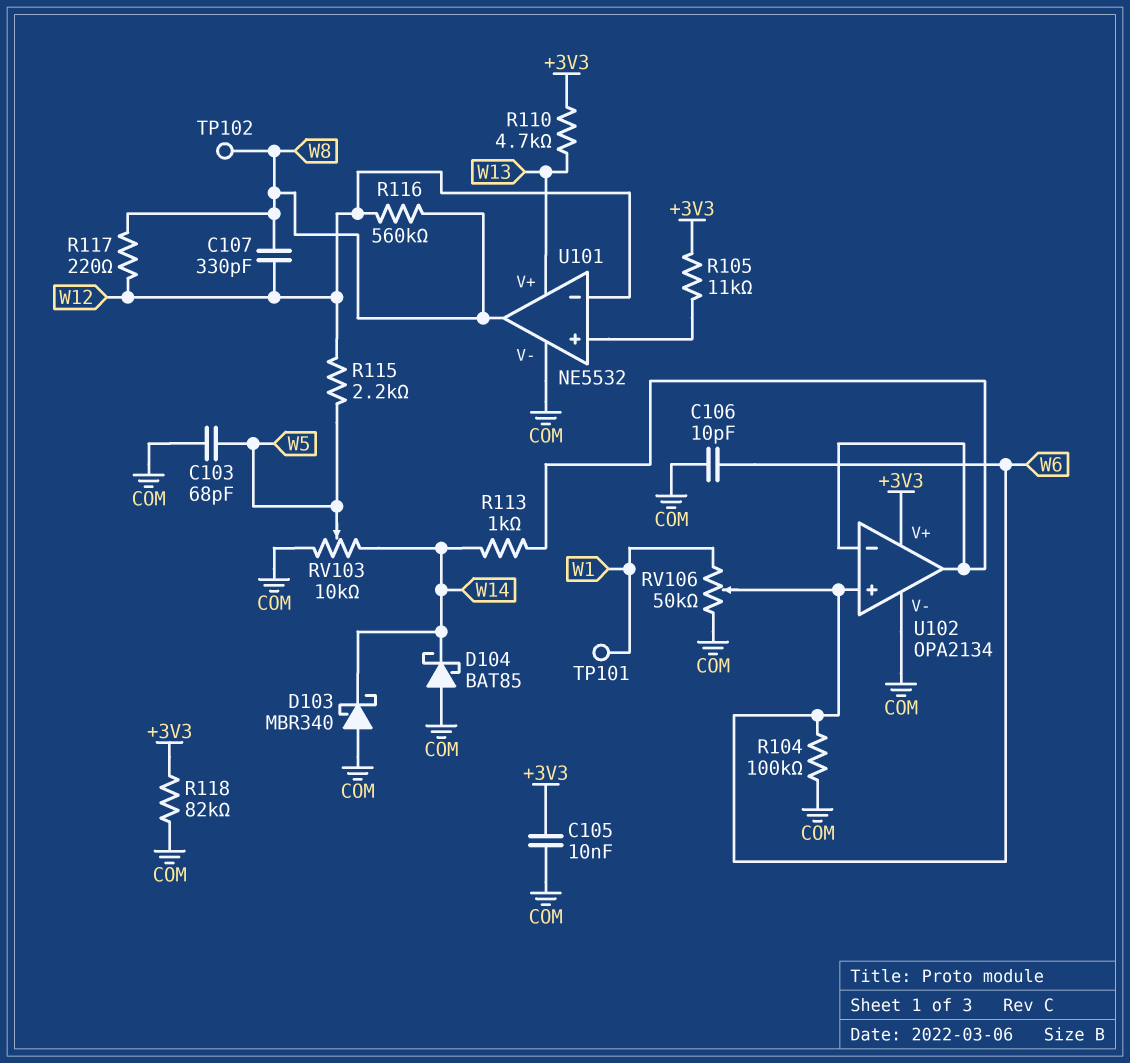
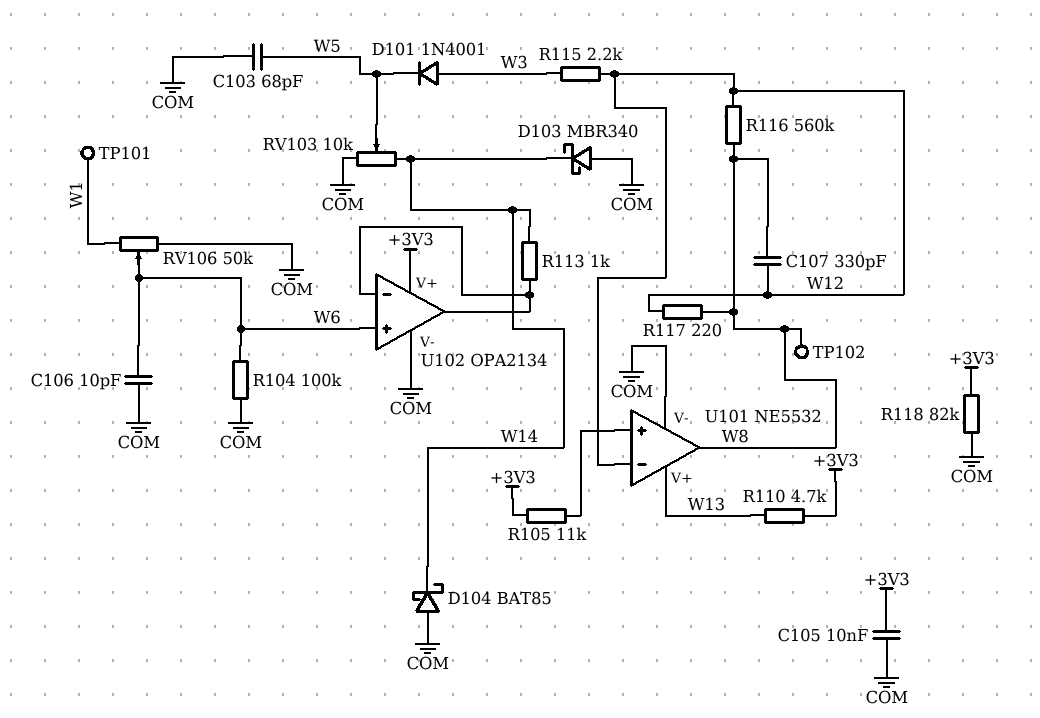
D101: none -> diode 1N4001 (A W3, K W5)
R115: 2.2k (W5, W12) -> 2.2k (W3, W12)

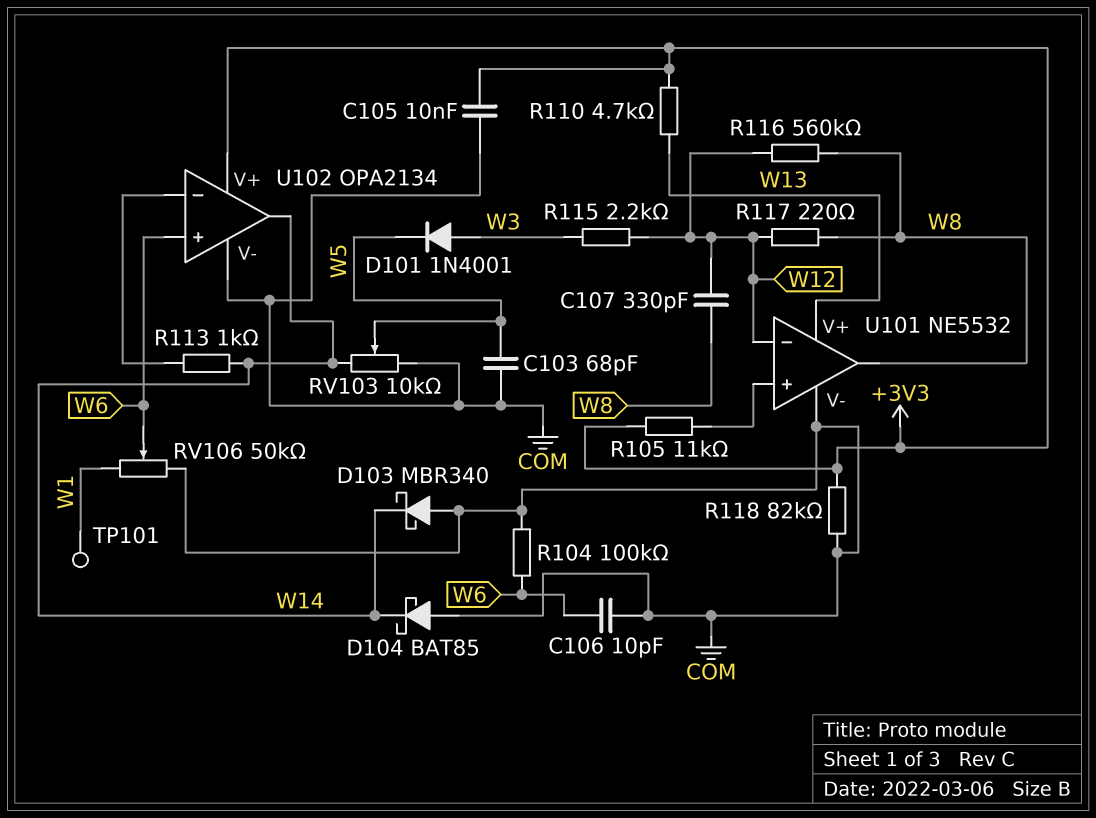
TP102: test point (W8) -> none
U102 pin out: U102/in- -> W14

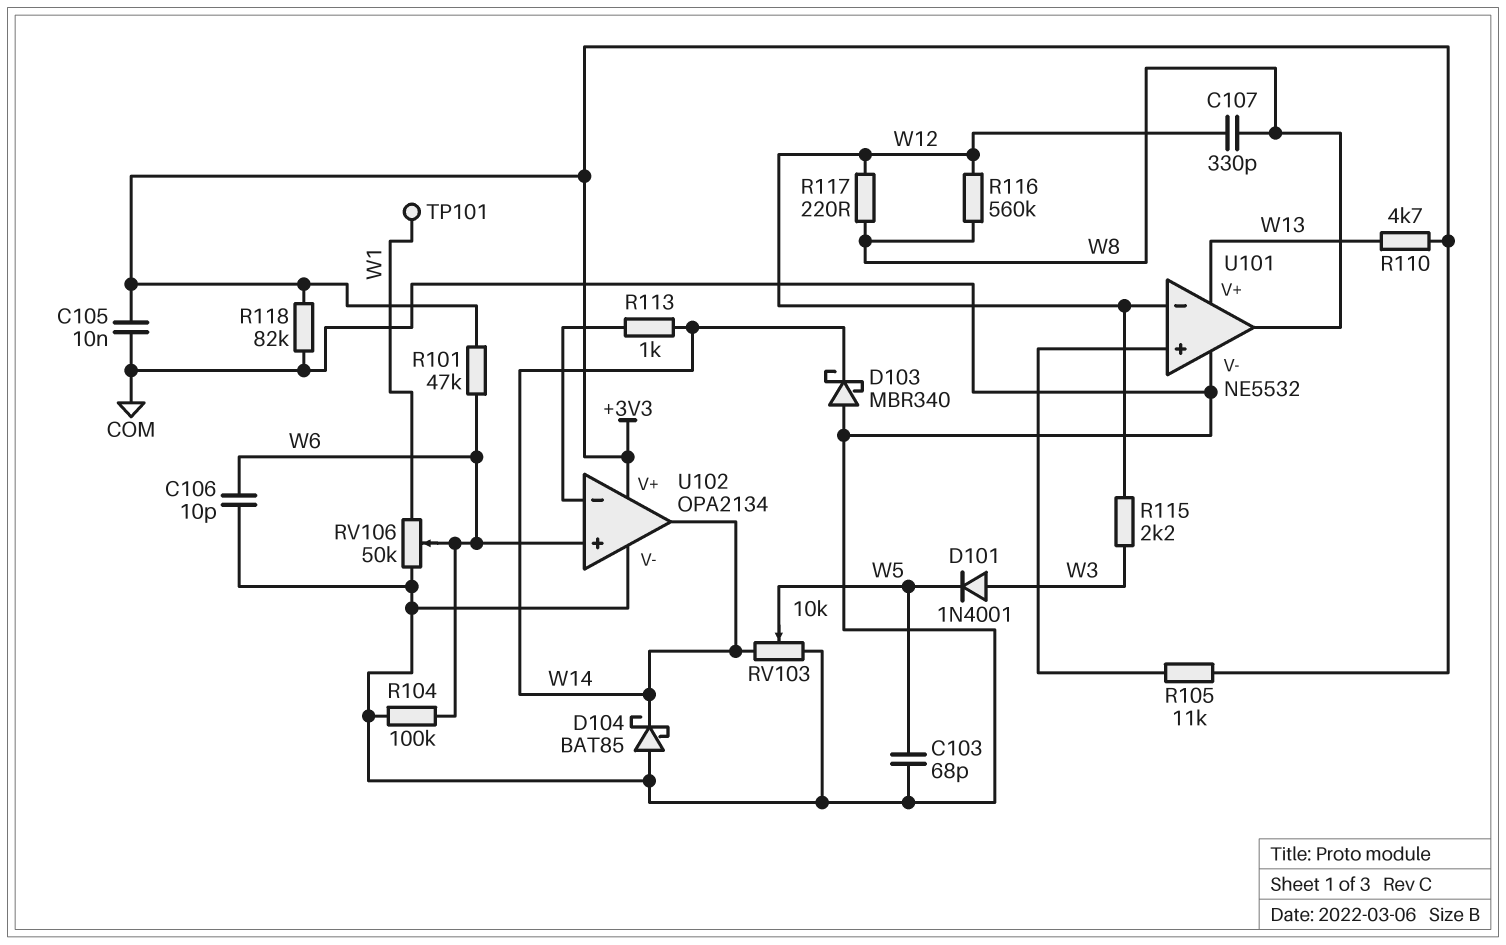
R101: none -> 47k (+3V3, W6)

